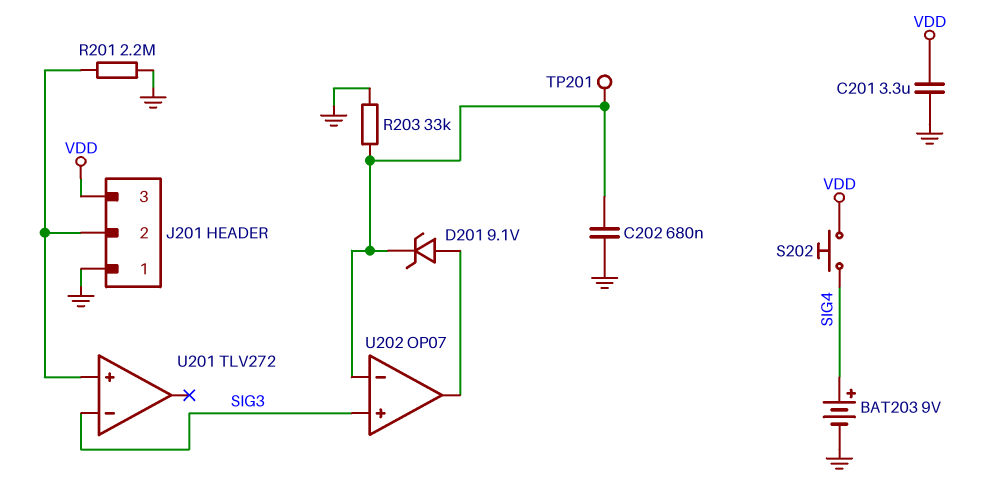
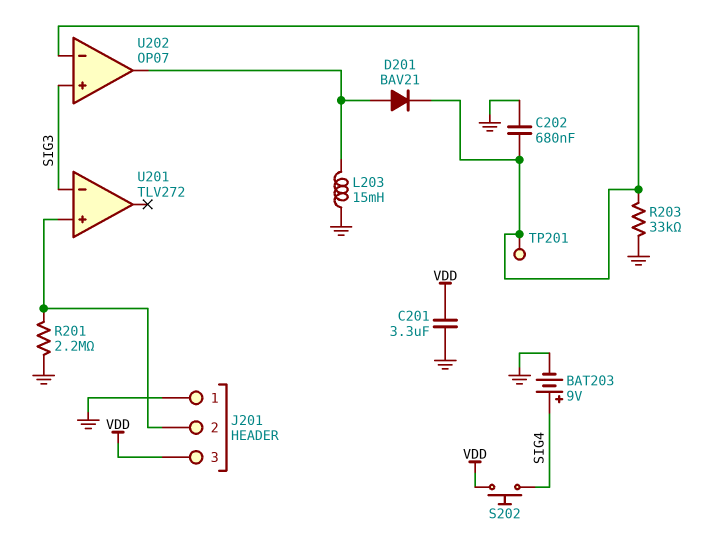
D201: zener 9.1V (A U202/out, K U202/in-) -> diode BAV21 (A U202/out, K U202/in-)
L203: none -> 15mH (GND, U202/out)

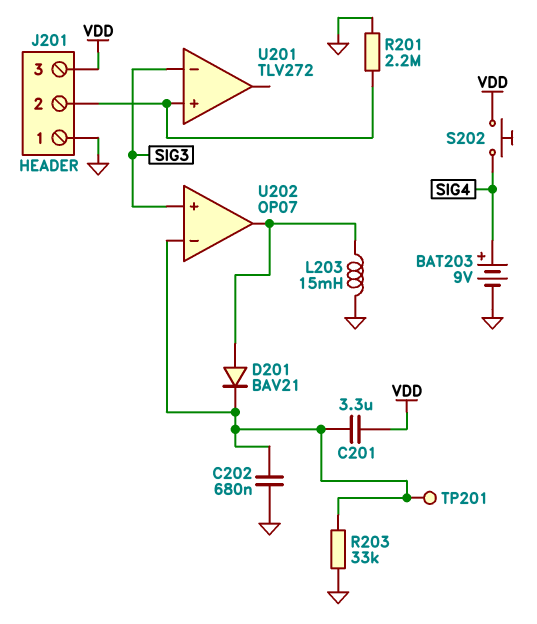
C201: 3.3uF (GND, VDD) -> 3.3uF (U202/in-, VDD)

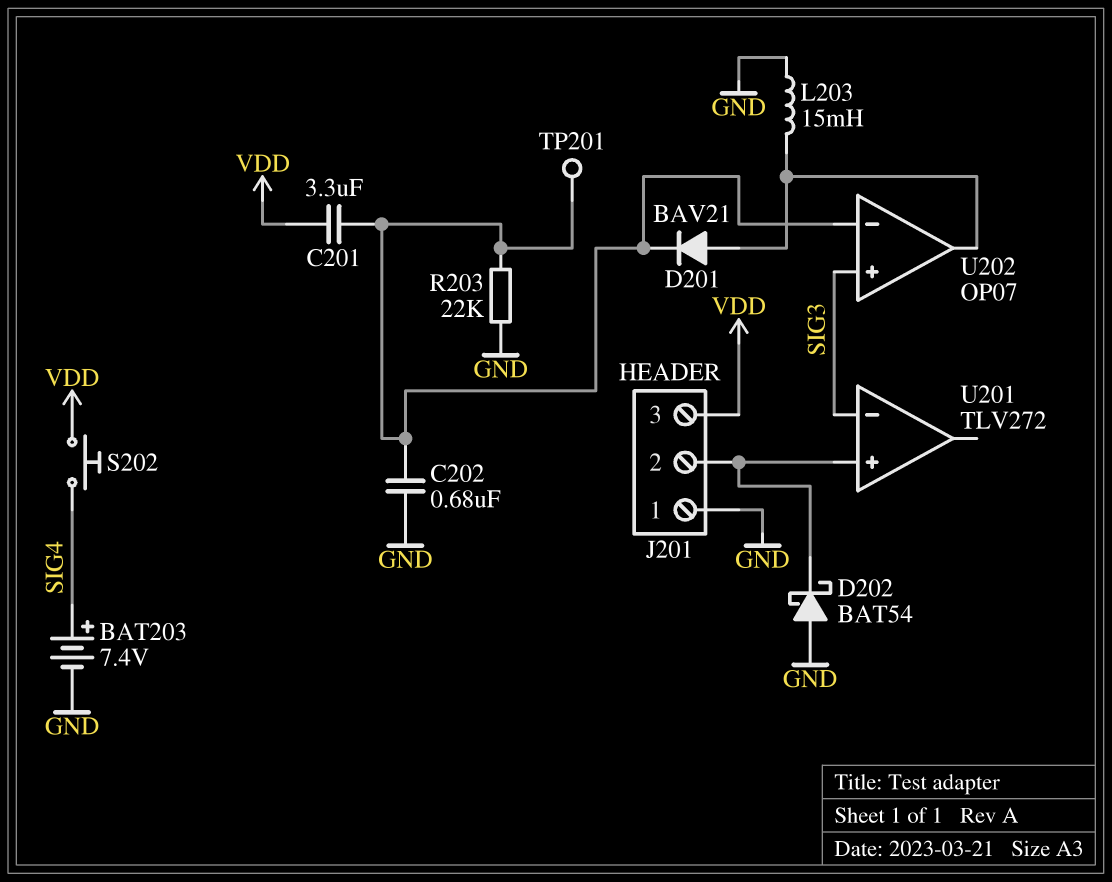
BAT203: 9V (plus SIG4, minus GND) -> 7.4V (plus SIG4, minus GND)
D202: none -> schottky BAT54 (A GND, K J201/2)
R201: 2.2M (GND, J201/2) -> none
R203: 33k (GND, U202/in-) -> 22k (GND, U202/in-)

